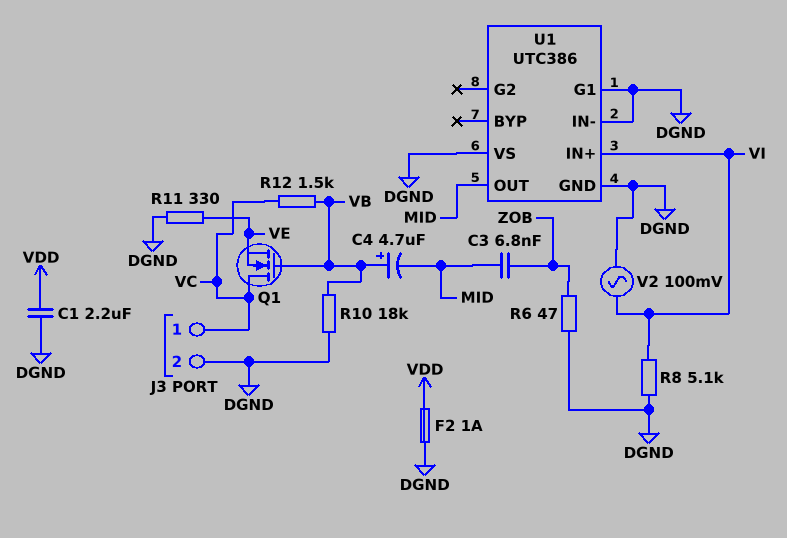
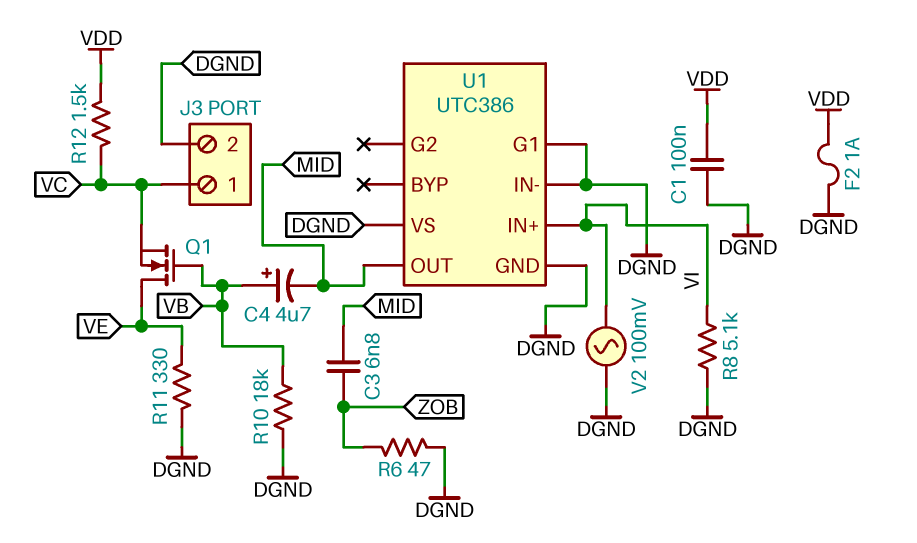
C1: 2.2uF (DGND, VDD) -> 100nF (DGND, VDD)
Q1: NMOS (G VB, D VC, S VE) -> NMOS (G VB, D VE, S VC)
R12: 1.5k (VB, VC) -> 1.5k (VC, VDD)

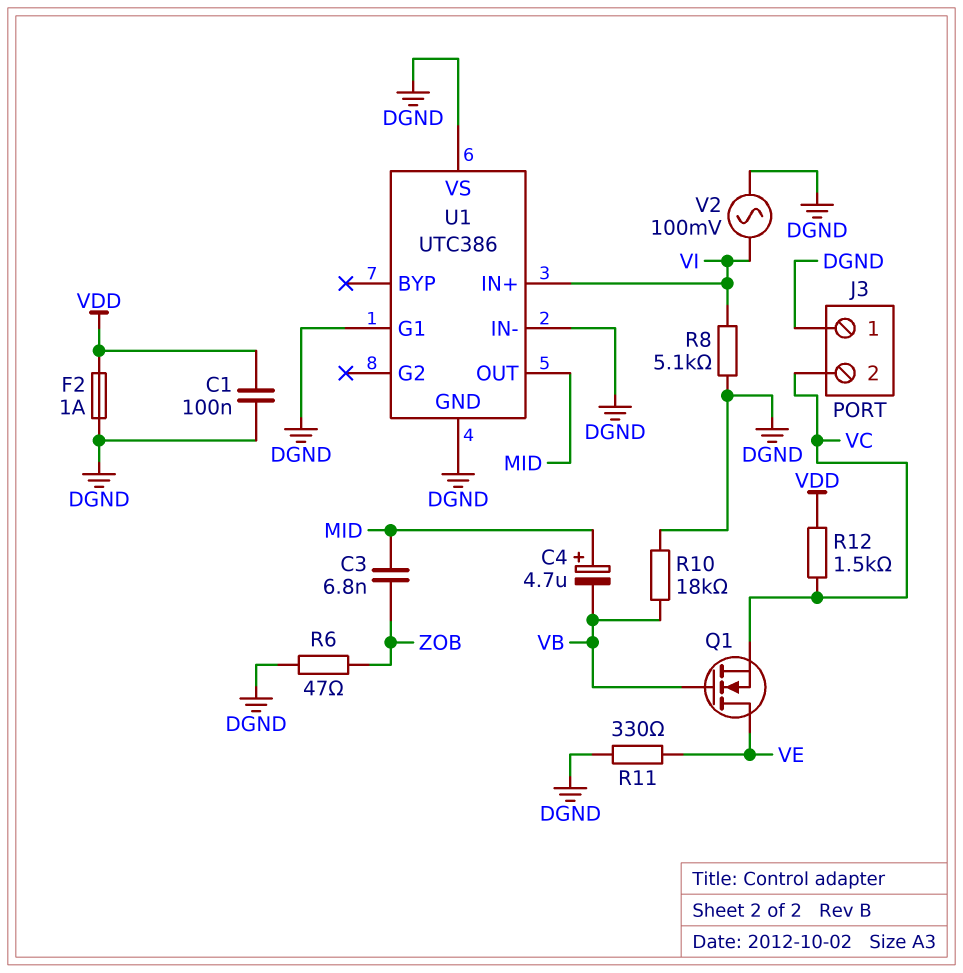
C4: 4.7uF (plus VB, minus MID) -> 4.7uF (plus MID, minus VB)
J3 pin 1: VC -> DGND
J3 pin 2: DGND -> VC

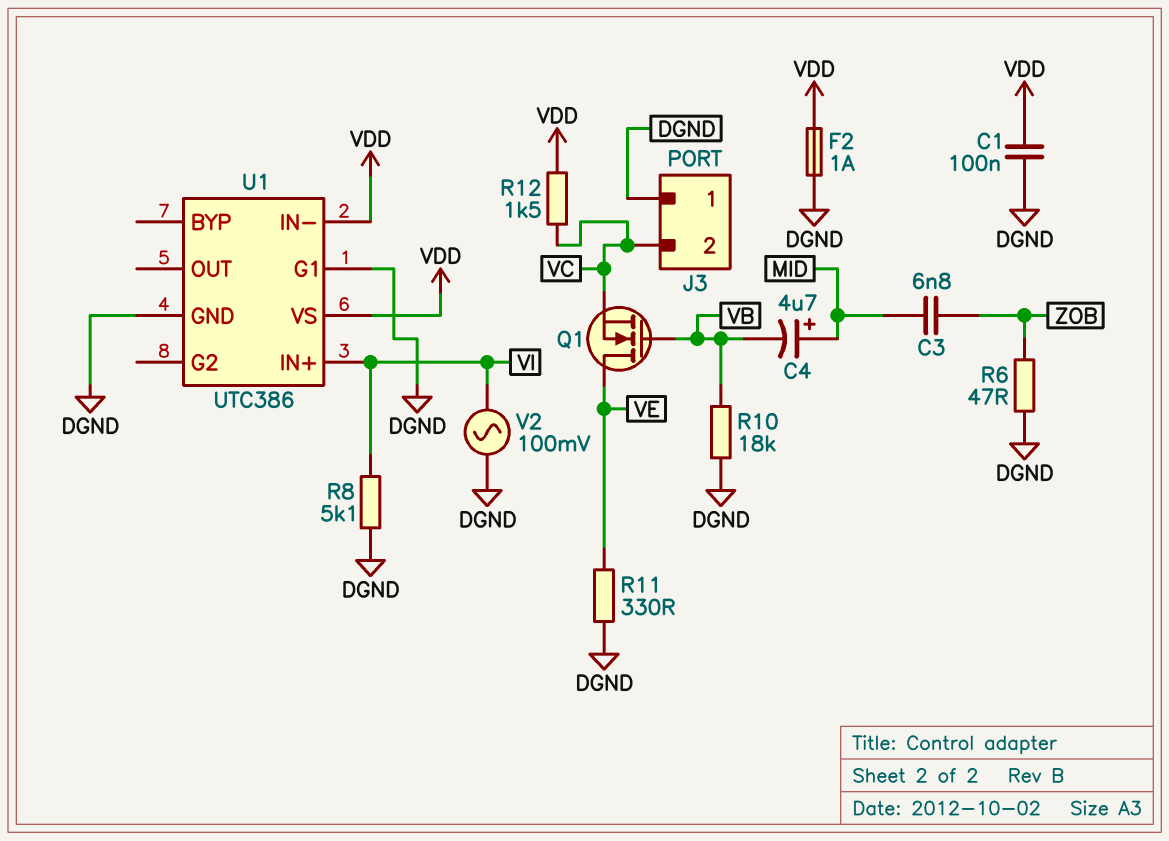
U1 pin IN-: DGND -> VDD
U1 pin OUT: MID -> none
U1 pin VS: DGND -> VDD

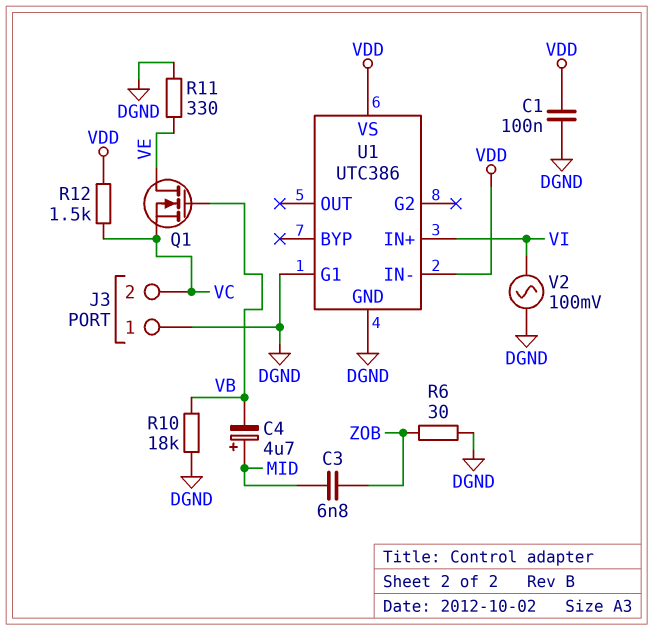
F2: 1A (DGND, VDD) -> none
R6: 47 (DGND, ZOB) -> 30 (DGND, ZOB)
R8: 5.1k (DGND, VI) -> none

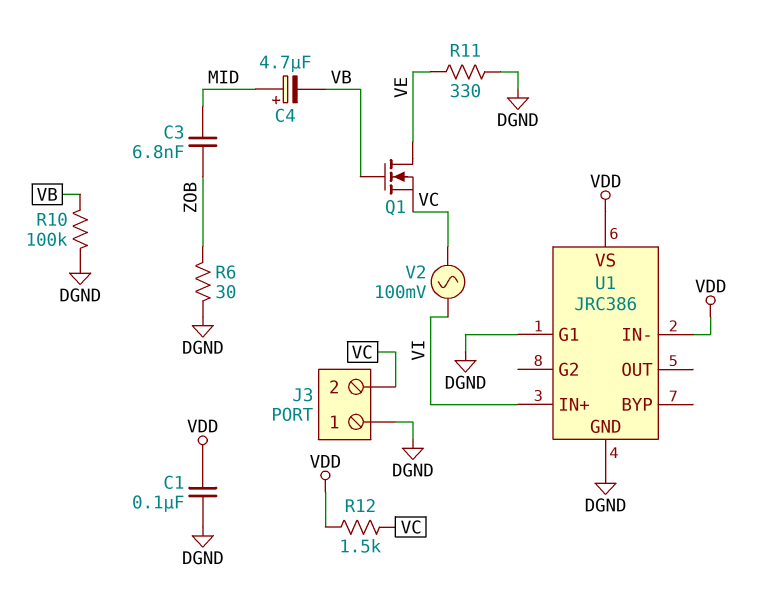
R10: 18k (DGND, VB) -> 100k (DGND, VB)
U1: UTC386 -> JRC386
V2: AC 100mV (DGND, VI) -> AC 100mV (VC, VI)

